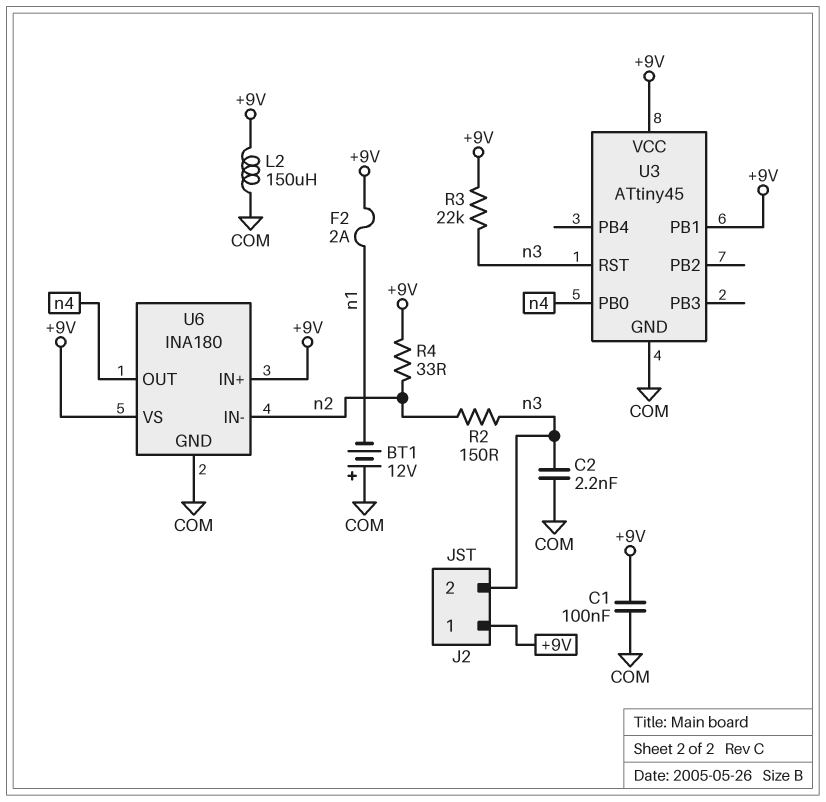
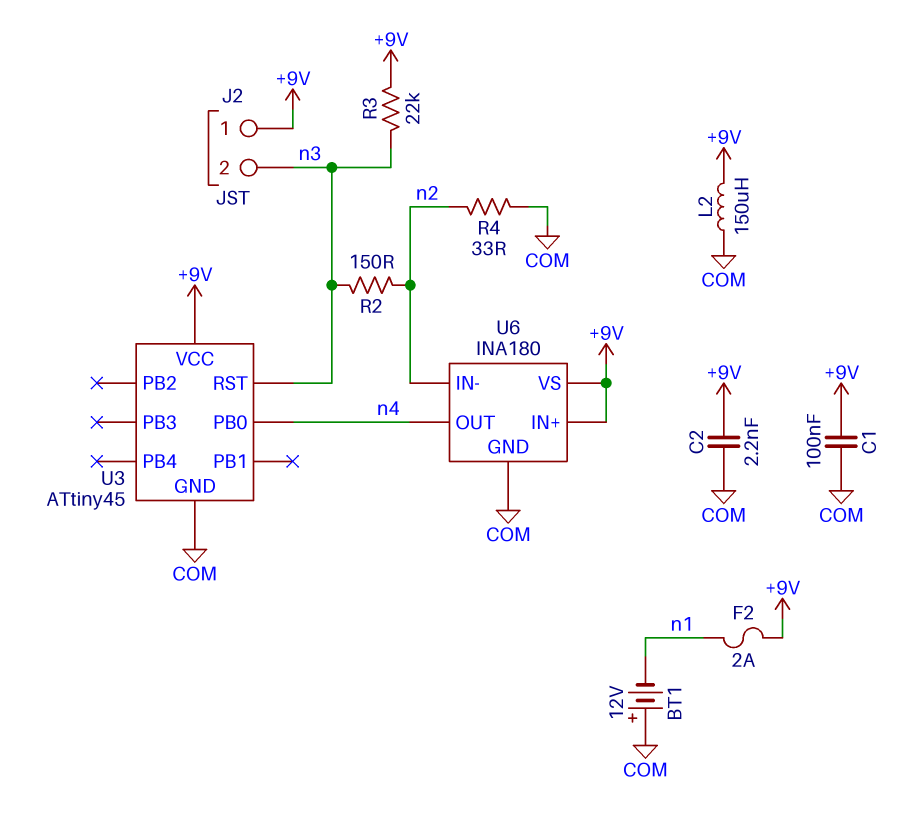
C2: 2.2nF (COM, n3) -> 2.2nF (+9V, COM)
R4: 33 (+9V, n2) -> 33 (COM, n2)
U3 pin PB1: +9V -> none

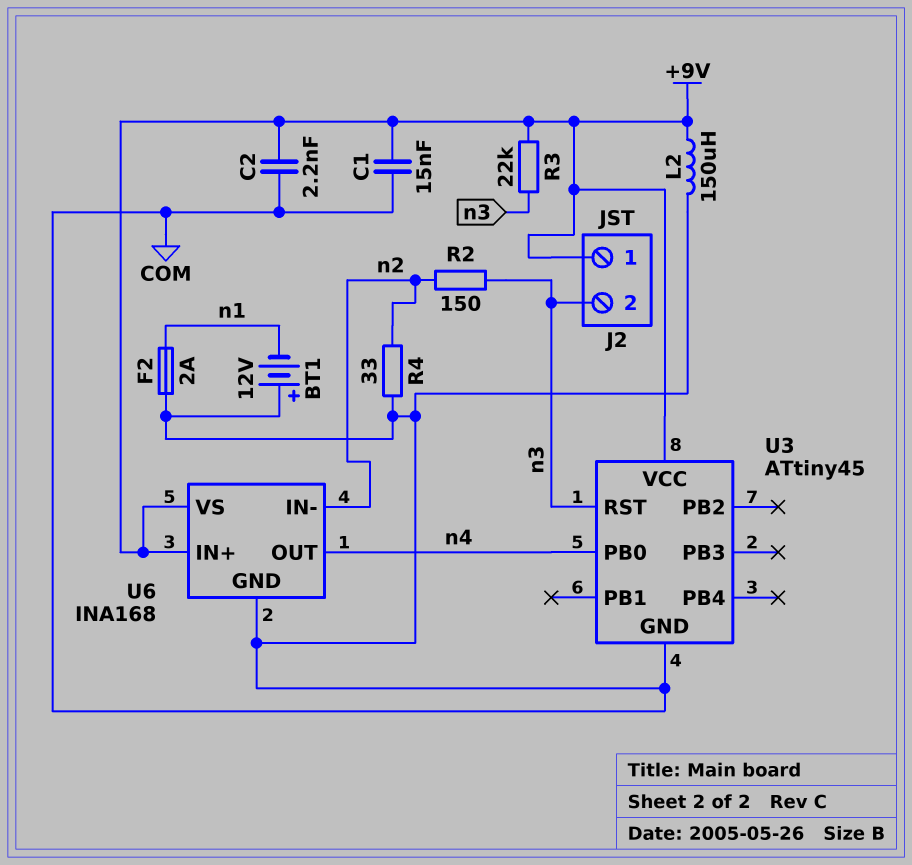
C1: 100nF (+9V, COM) -> 15nF (+9V, COM)
F2: 2A (+9V, n1) -> 2A (COM, n1)
U6: INA180 -> INA168

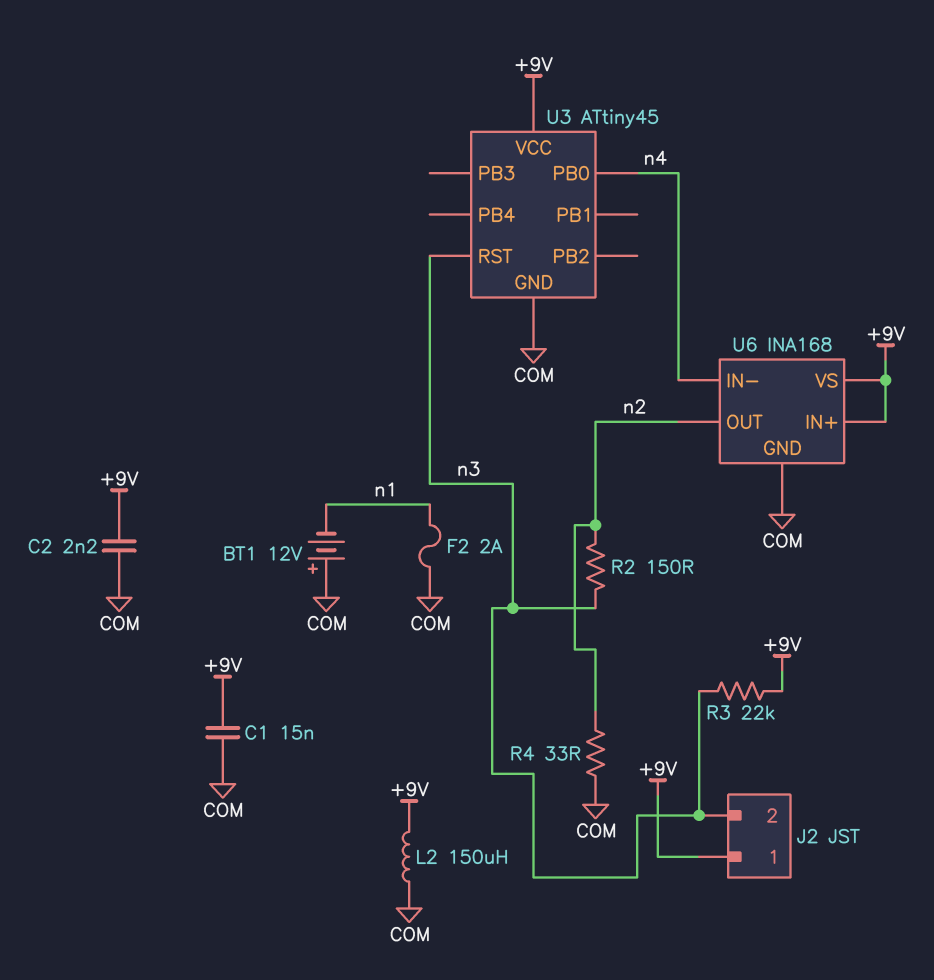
U6 pin IN-: n2 -> n4
U6 pin OUT: n4 -> n2

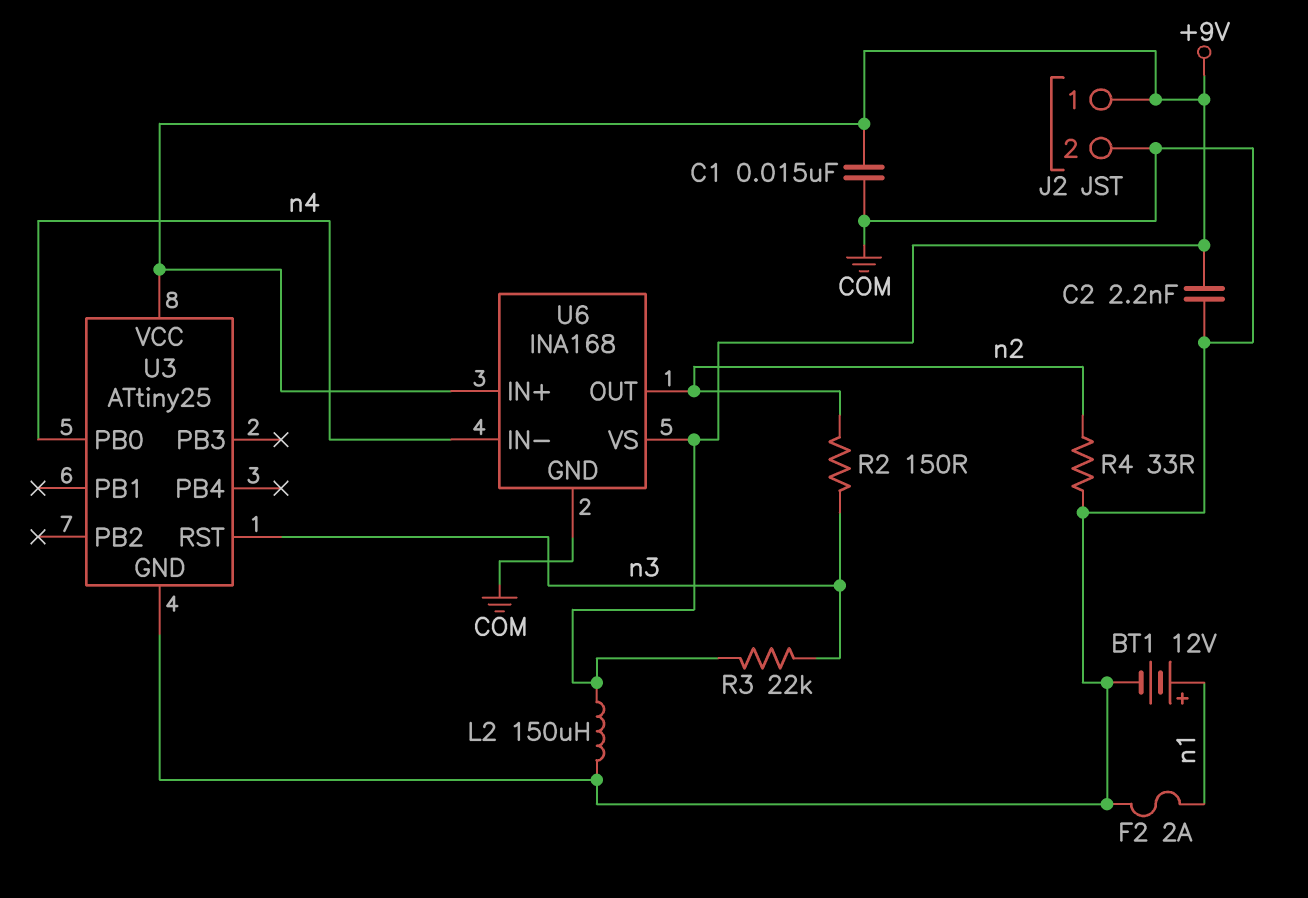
BT1: 12V (plus COM, minus n1) -> 12V (plus n1, minus COM)
J2 pin 2: n3 -> COM
U3: ATtiny45 -> ATtiny25

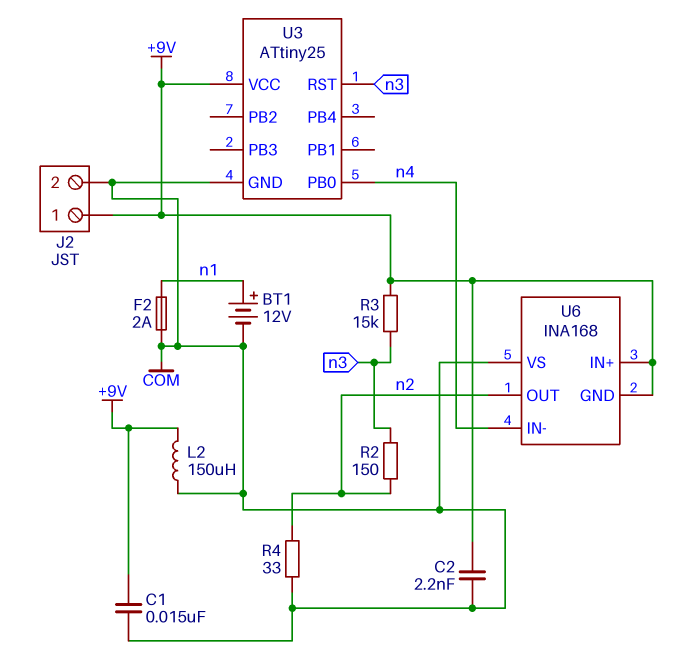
R3: 22k (+9V, n3) -> 15k (+9V, n3)
U6 pin GND: COM -> +9V
U6 pin VS: +9V -> COM

